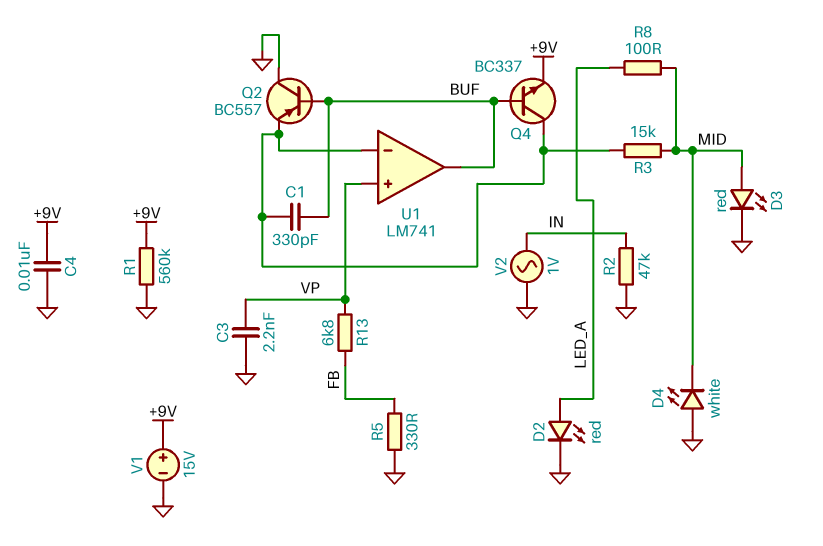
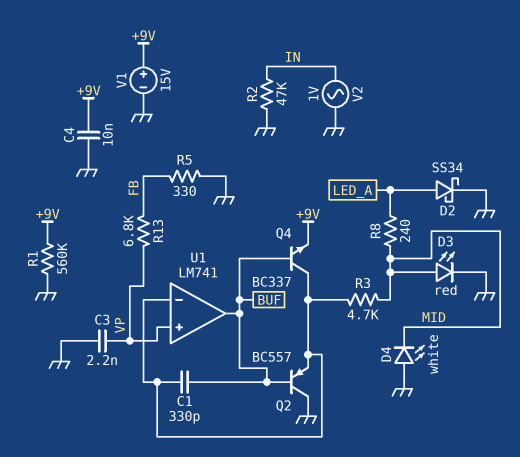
D2: LED red (A LED_A, K GND) -> schottky SS34 (A LED_A, K GND)
R3: 15k (MID, U1/in-) -> 4.7k (MID, U1/in-)
R8: 100 (LED_A, MID) -> 240 (LED_A, MID)

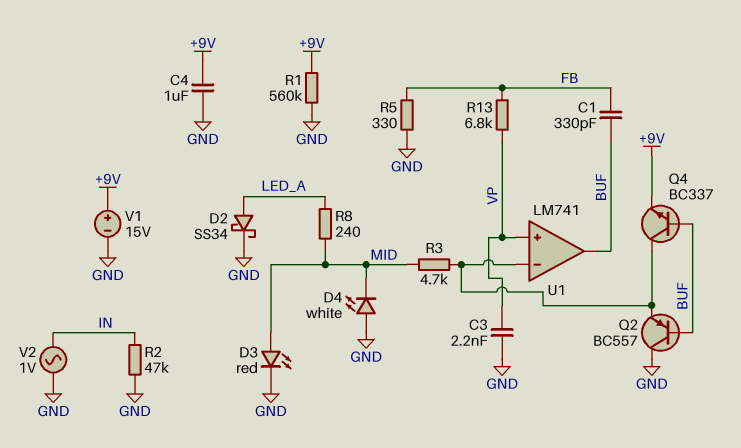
C1: 330pF (BUF, U1/in-) -> 330pF (BUF, FB)
C4: 10nF (+9V, GND) -> 1uF (+9V, GND)

